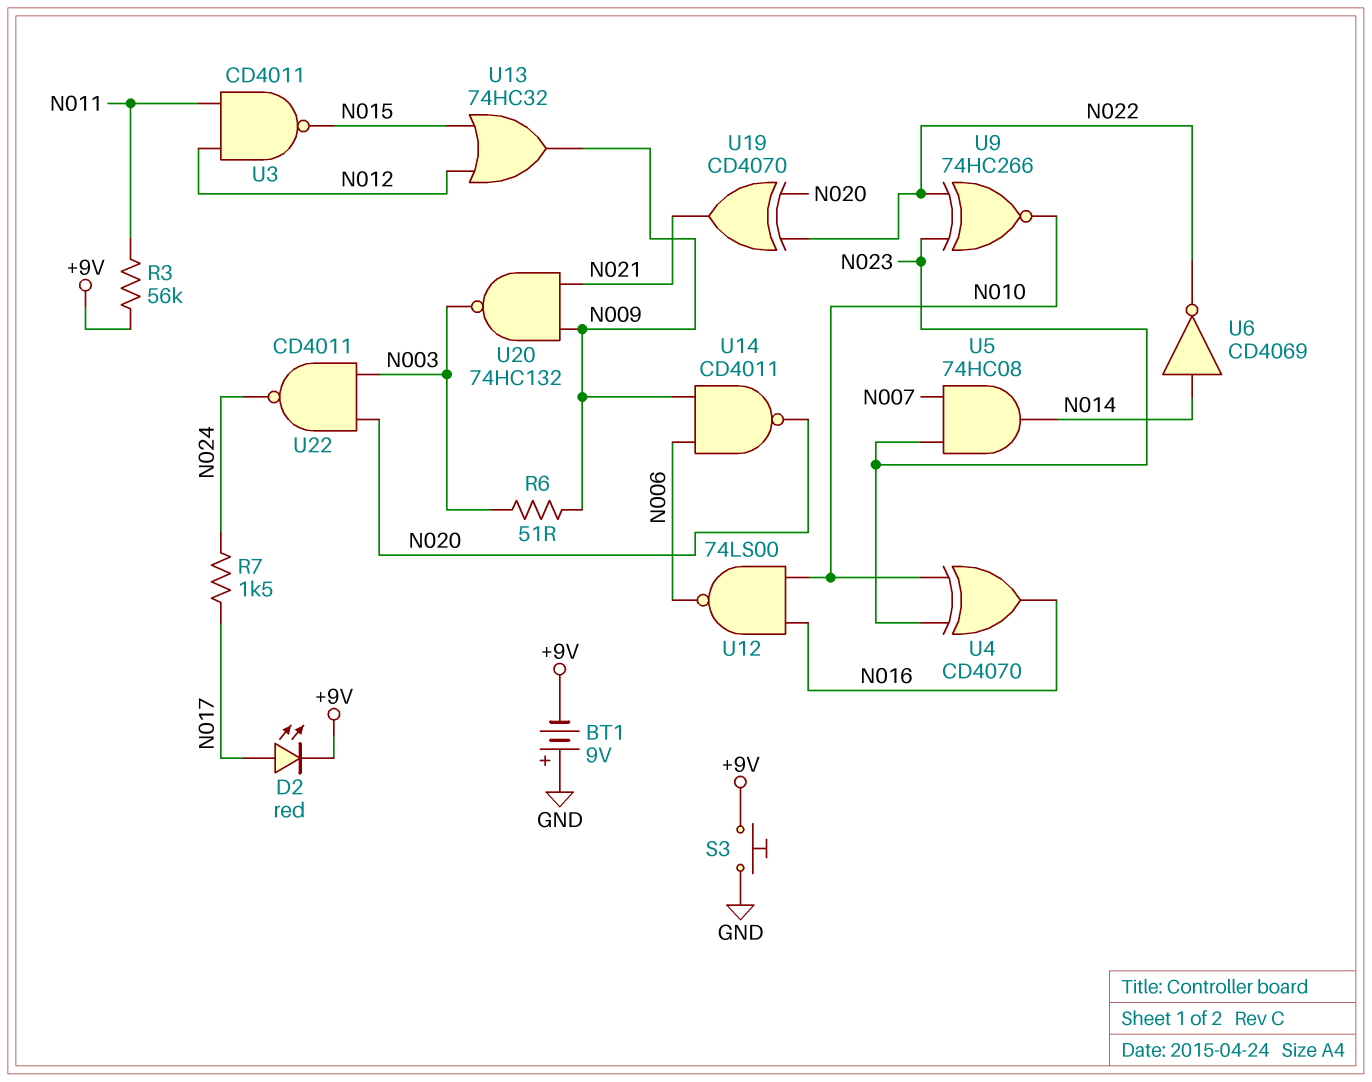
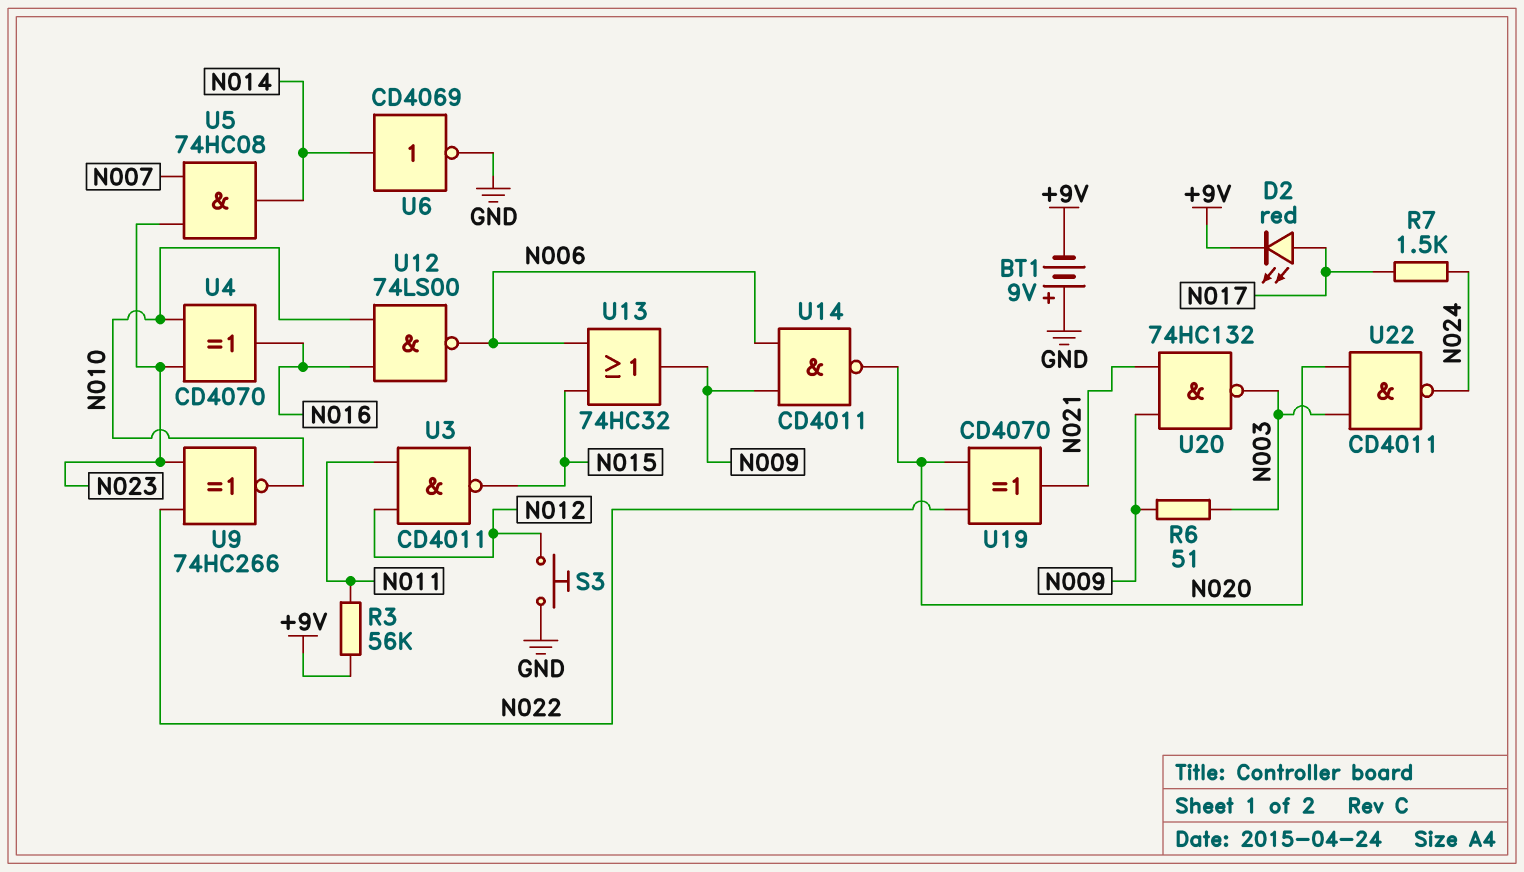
S3: button (+9V, GND) -> button (GND, N012)
U6: NOT CD4069 (in N014, out N022) -> NOT CD4069 (in N014, out GND)
U13: OR 74HC32 (in N012, in N015, out N009) -> OR 74HC32 (in N006, in N015, out N009)

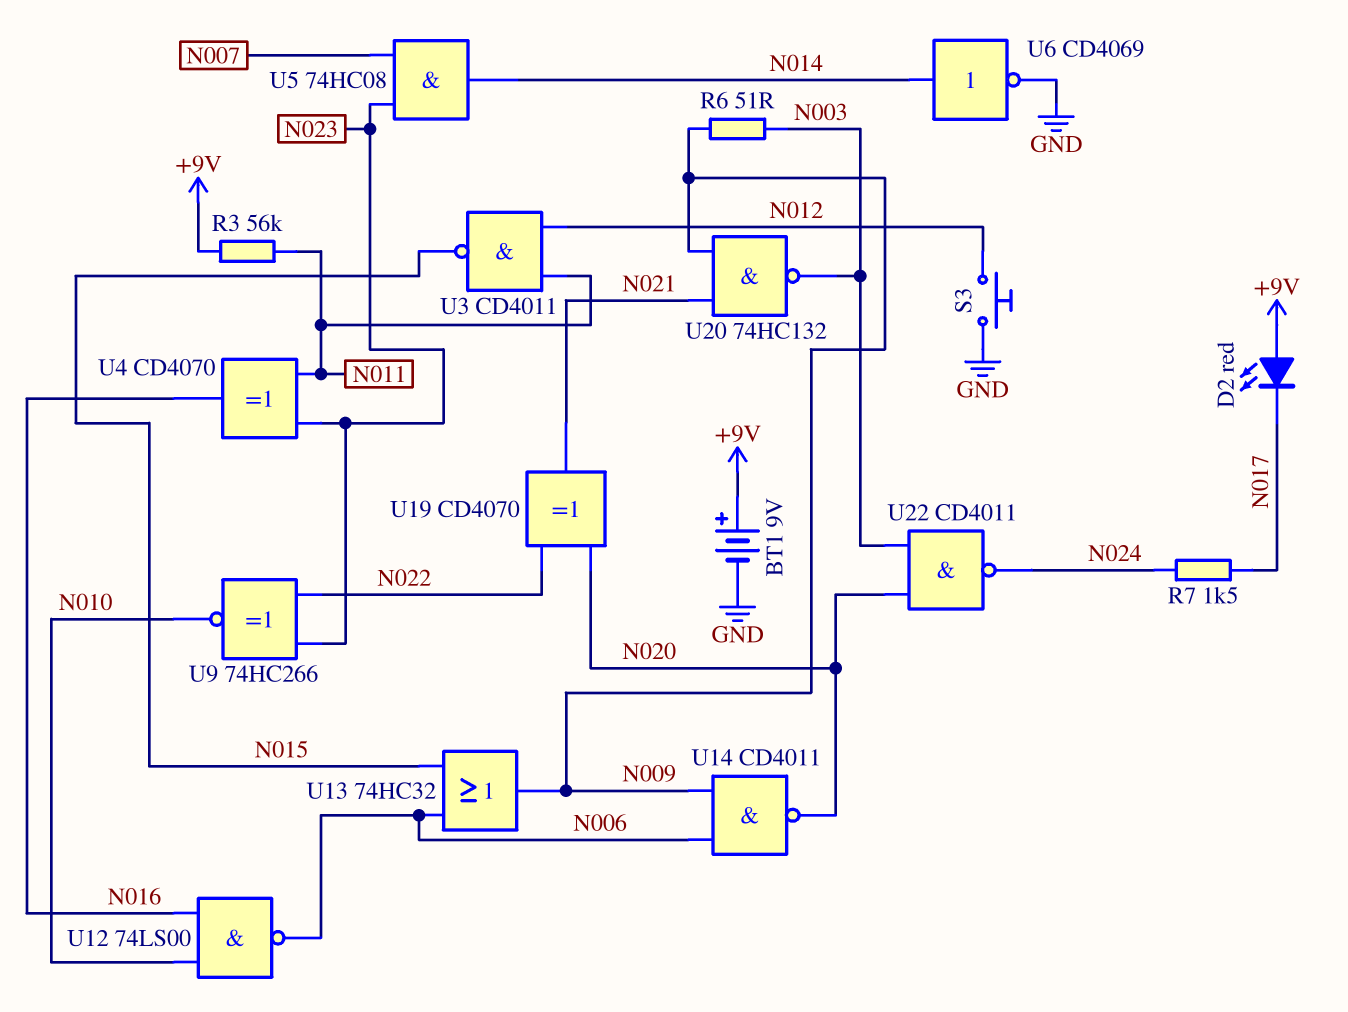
BT1: 9V (plus GND, minus +9V) -> 9V (plus +9V, minus GND)
D2: LED red (A N017, K +9V) -> LED red (A +9V, K N017)
U4: XOR CD4070 (in N010, in N023, out N016) -> XOR CD4070 (in N011, in N023, out N016)

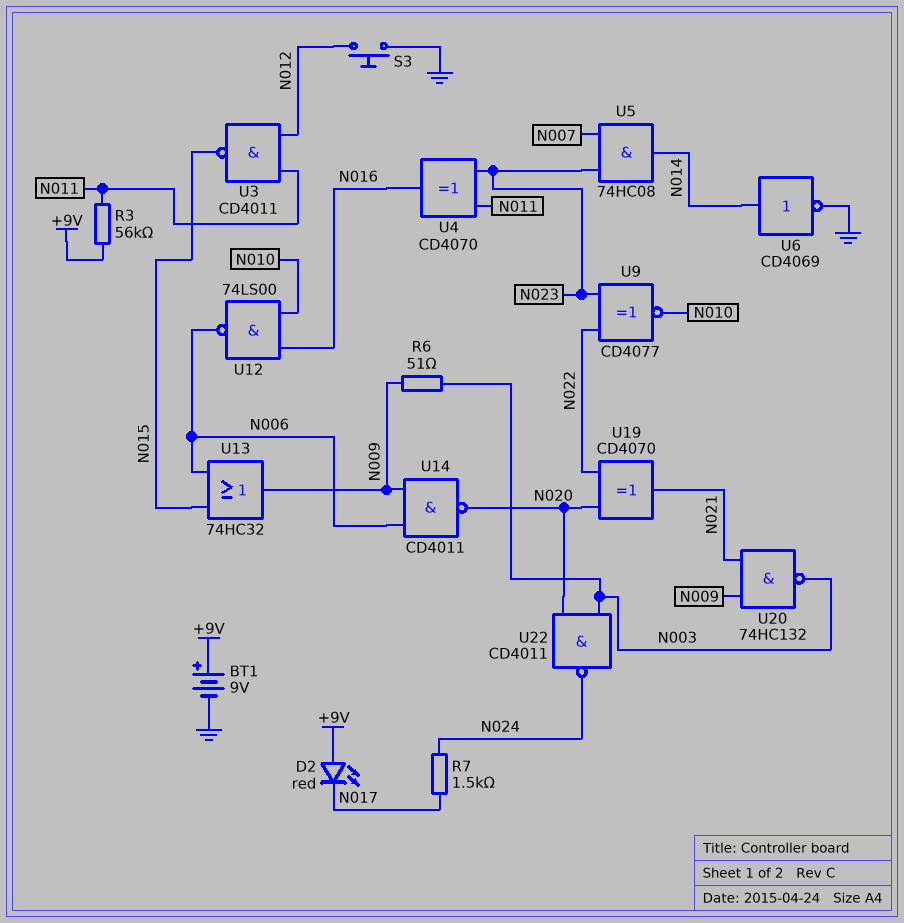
U9: XNOR 74HC266 (in N022, in N023, out N010) -> XNOR CD4077 (in N022, in N023, out N010)

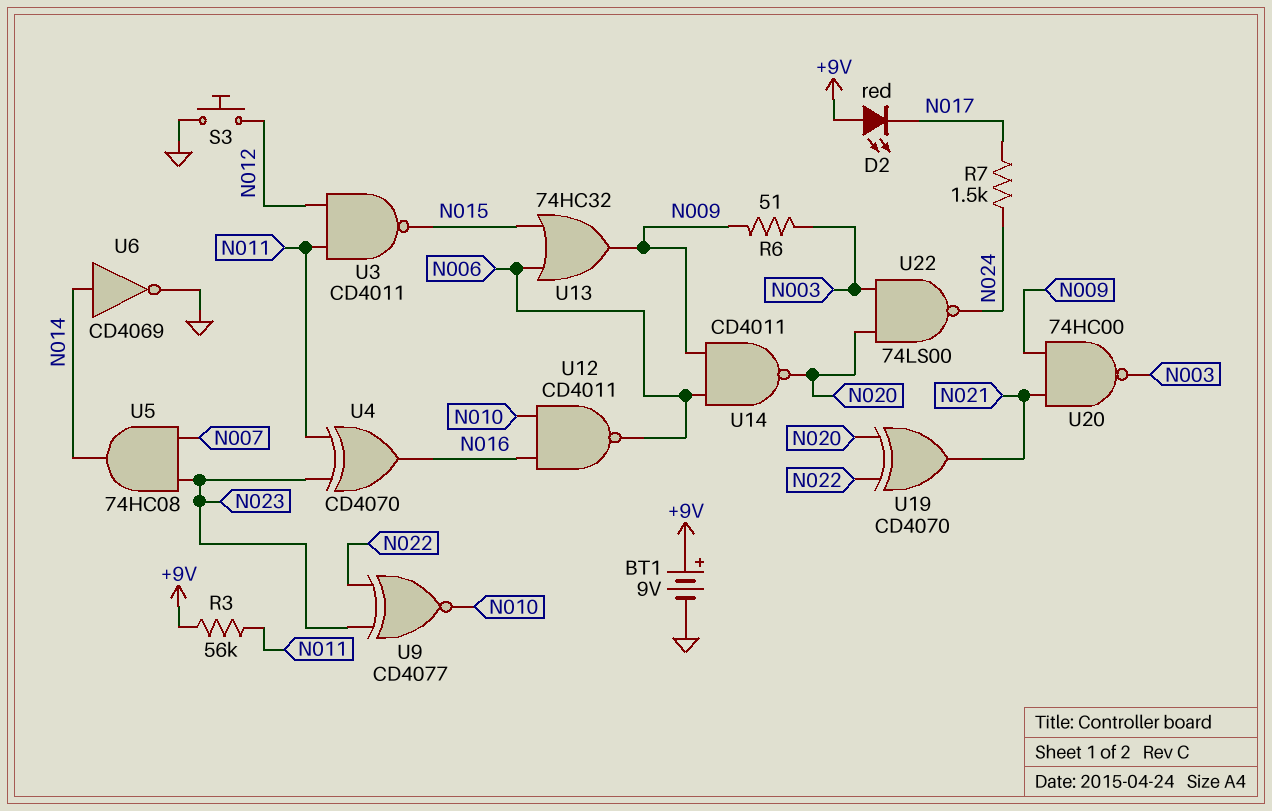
U12: NAND 74LS00 (in N010, in N016, out N006) -> NAND CD4011 (in N010, in N016, out N006)
U20: NAND 74HC132 (in N009, in N021, out N003) -> NAND 74HC00 (in N009, in N021, out N003)
U22: NAND CD4011 (in N003, in N020, out N024) -> NAND 74LS00 (in N003, in N020, out N024)

